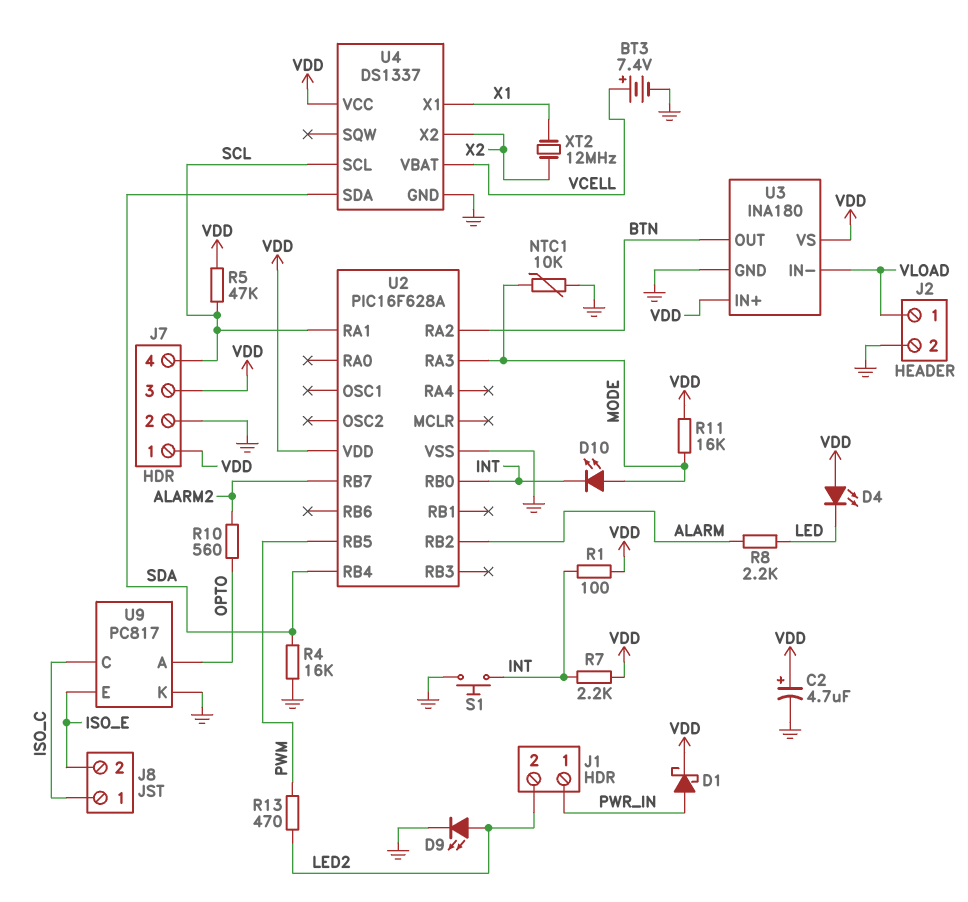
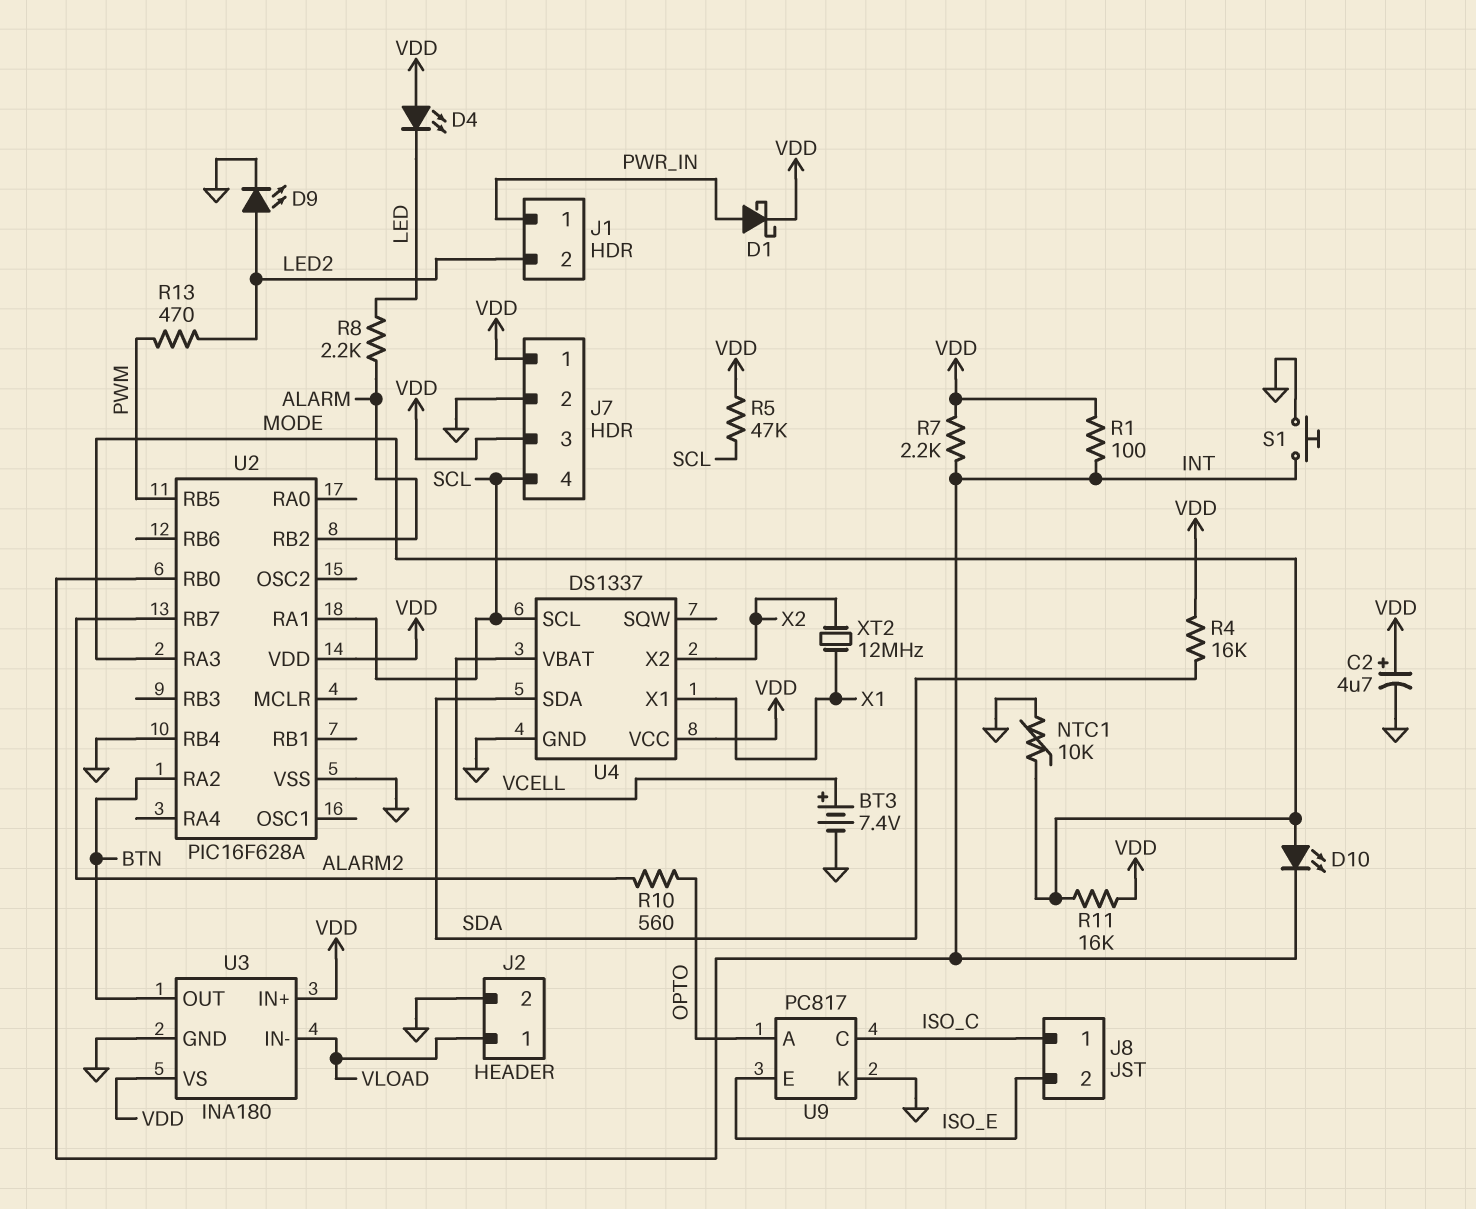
R4: 16k (GND, SDA) -> 16k (SDA, VDD)
U2 pin RB4: SDA -> GND

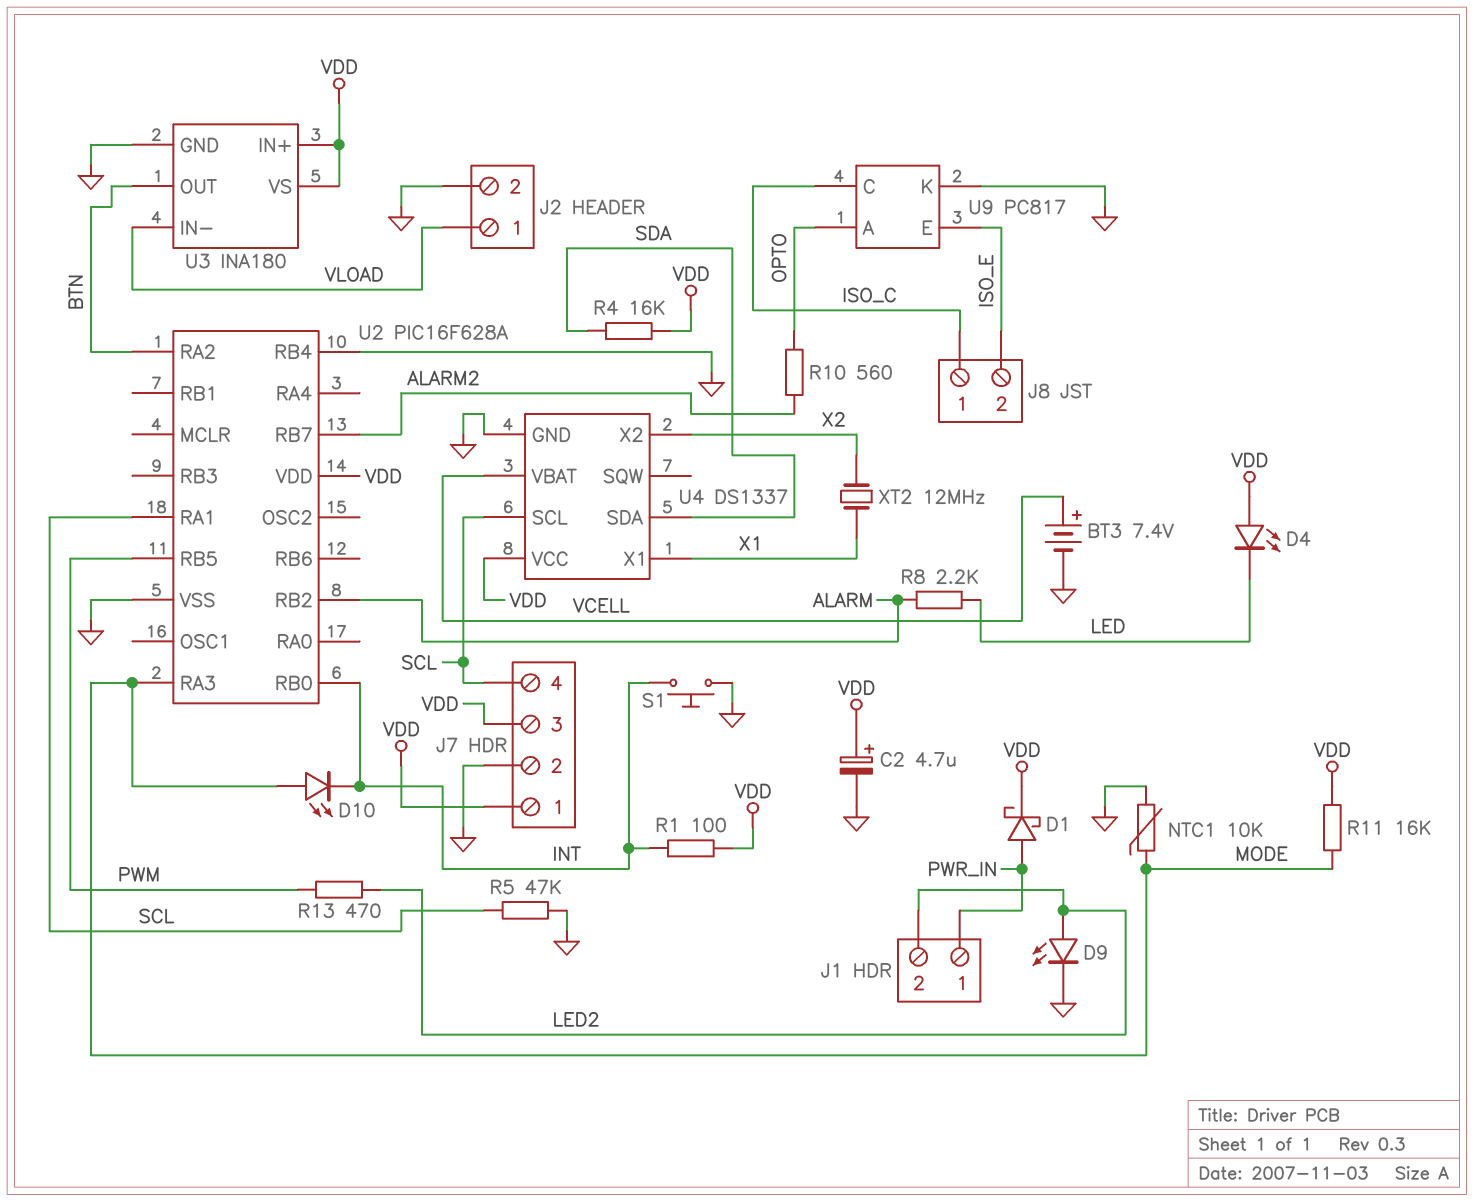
R5: 47k (SCL, VDD) -> 47k (GND, SCL)
R7: 2.2k (INT, VDD) -> none

